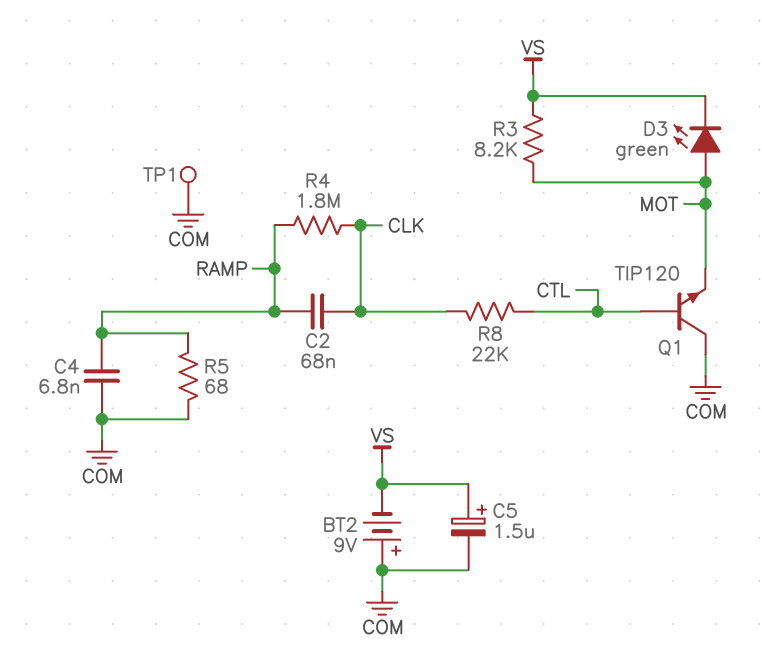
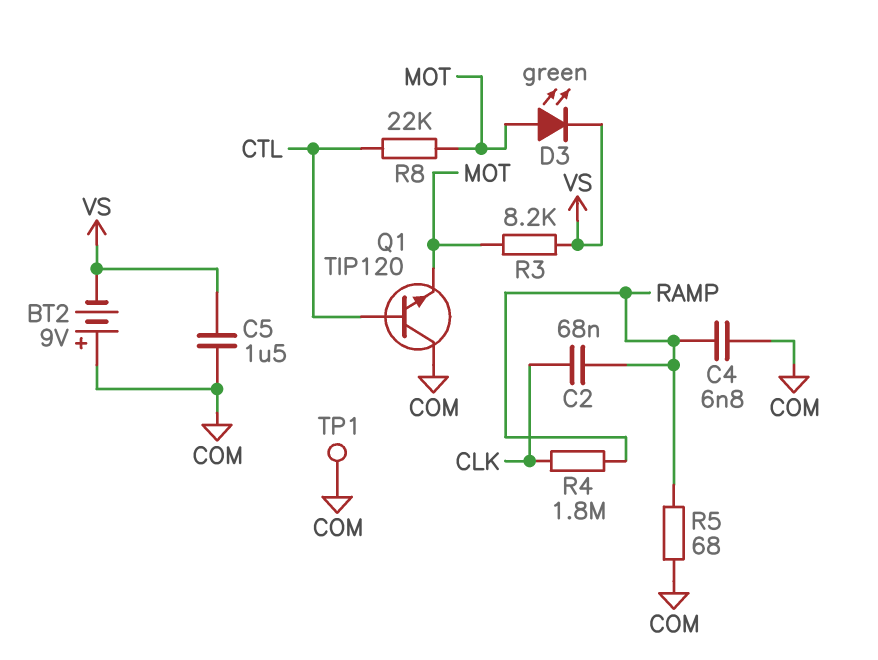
C5: 1.5uF (plus VS, minus COM) -> 1.5uF (COM, VS)
R8: 22k (CLK, CTL) -> 22k (CTL, MOT)

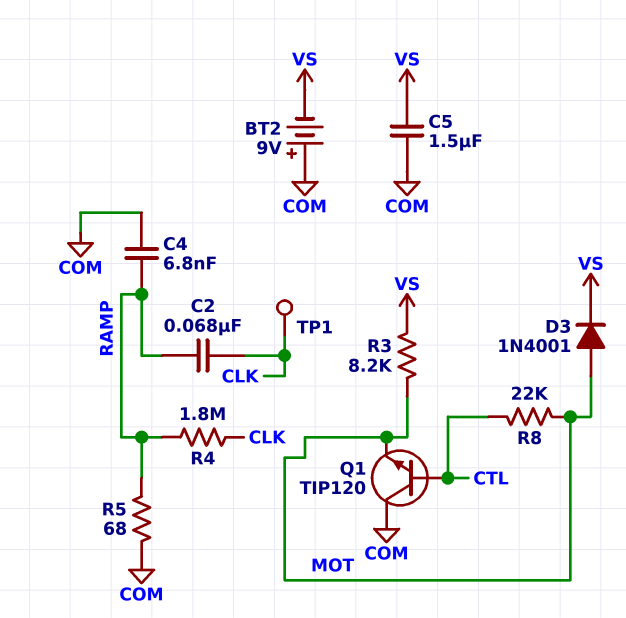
D3: LED green (A MOT, K VS) -> diode 1N4001 (A MOT, K VS)
TP1: test point (COM) -> test point (CLK)

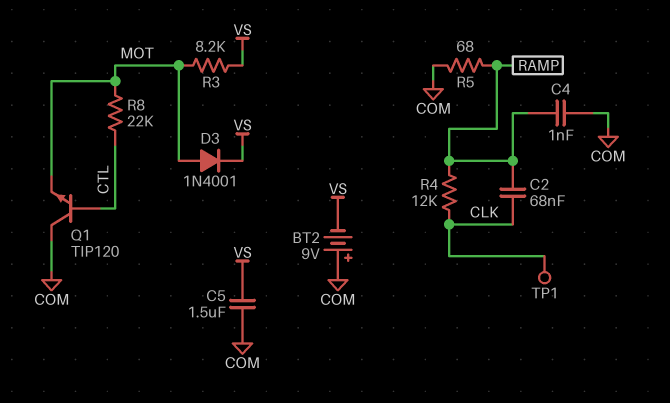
C4: 6.8nF (COM, RAMP) -> 1nF (COM, RAMP)
R4: 1.8M (CLK, RAMP) -> 12k (CLK, RAMP)

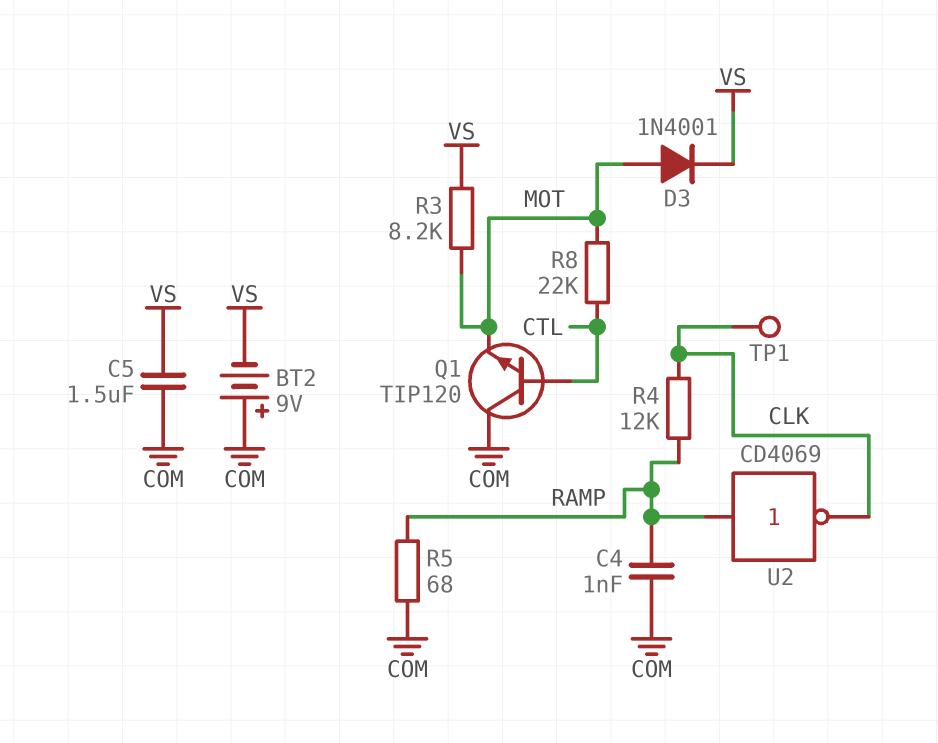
C2: 68nF (CLK, RAMP) -> none
U2: none -> NOT CD4069 (in RAMP, out CLK)

